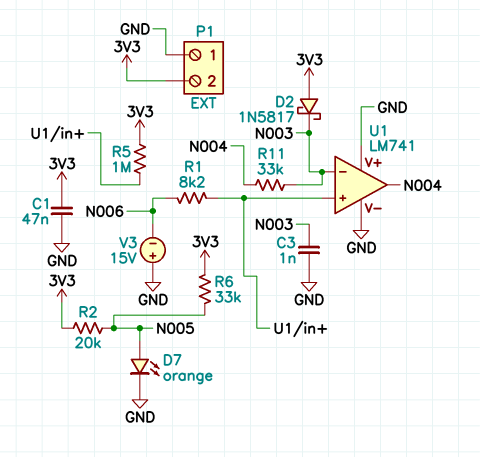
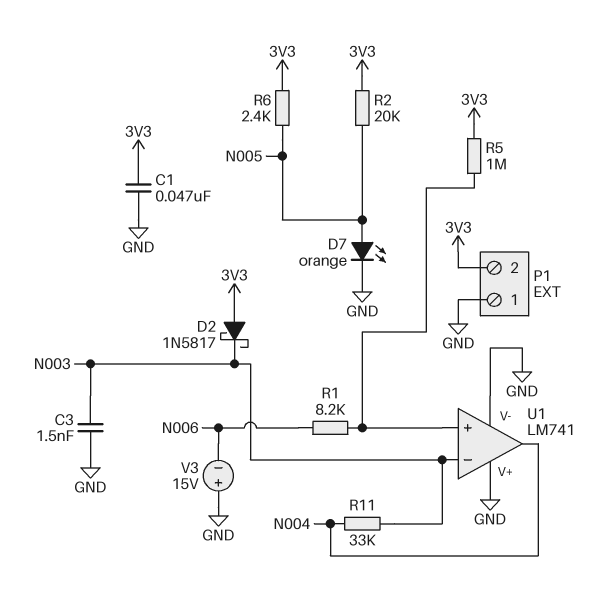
C3: 1nF (GND, N003) -> 1.5nF (GND, N003)
R6: 33k (3V3, N005) -> 2.4k (3V3, N005)

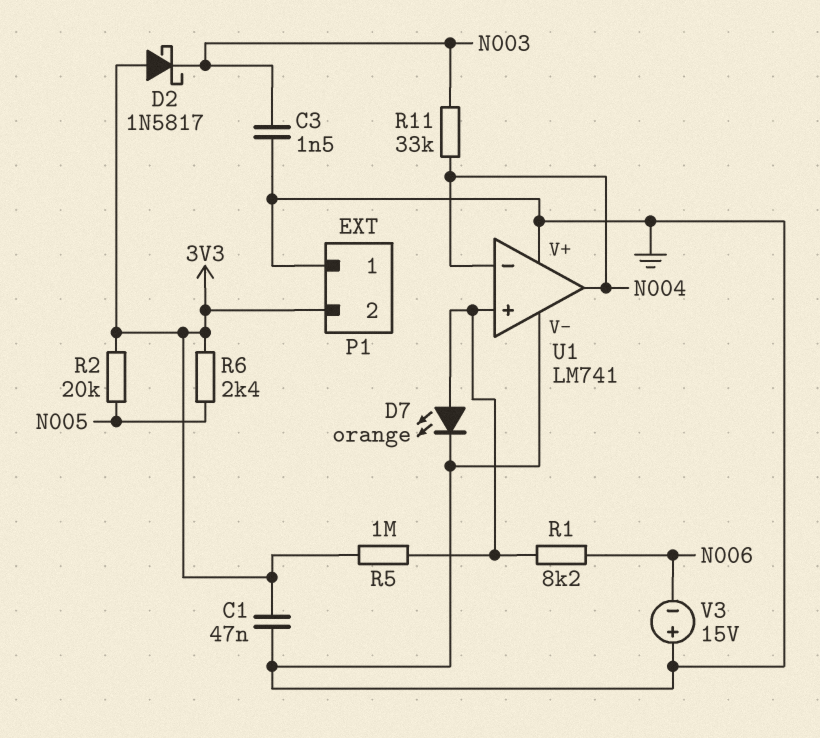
D7: LED orange (A N005, K GND) -> LED orange (A U1/in+, K GND)
U1 pin in-: N003 -> N004

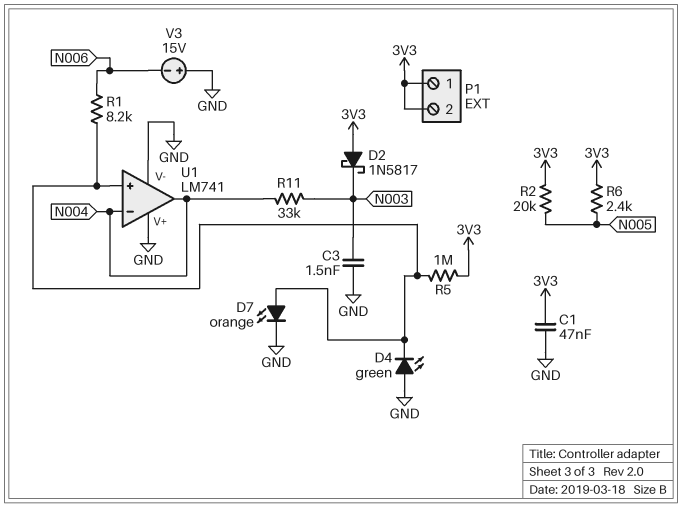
D4: none -> LED green (A GND, K U1/in+)
P1 pin 1: GND -> 3V3

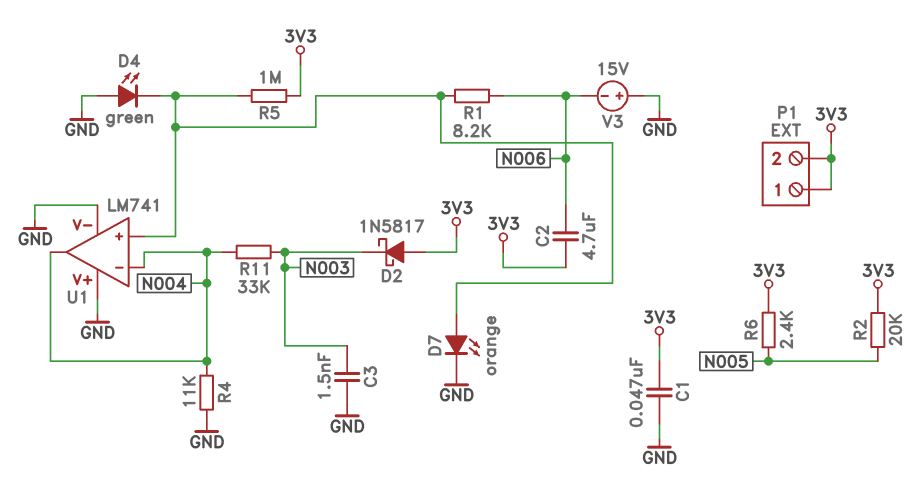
C2: none -> 4.7uF (3V3, N006)
R4: none -> 11k (GND, N004)

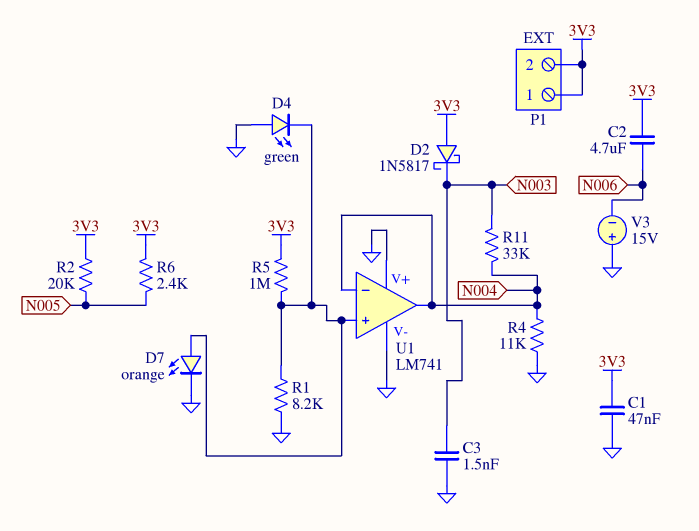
R1: 8.2k (N006, U1/in+) -> 8.2k (GND, U1/in+)

